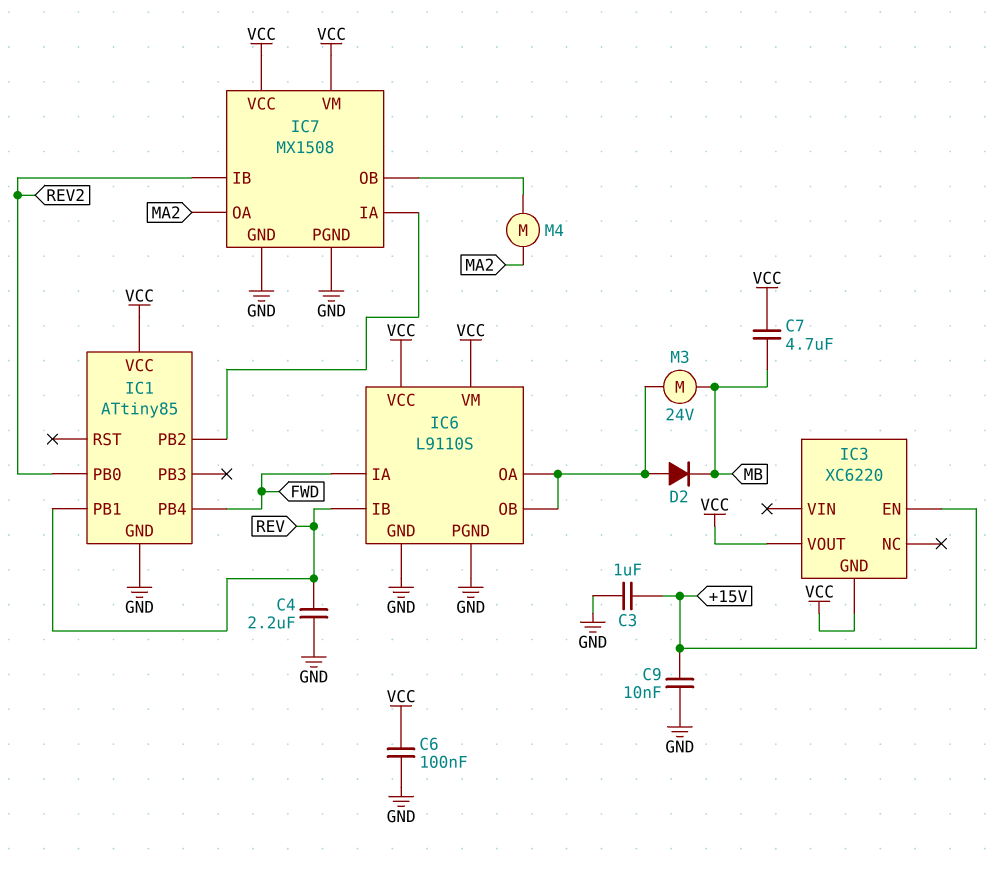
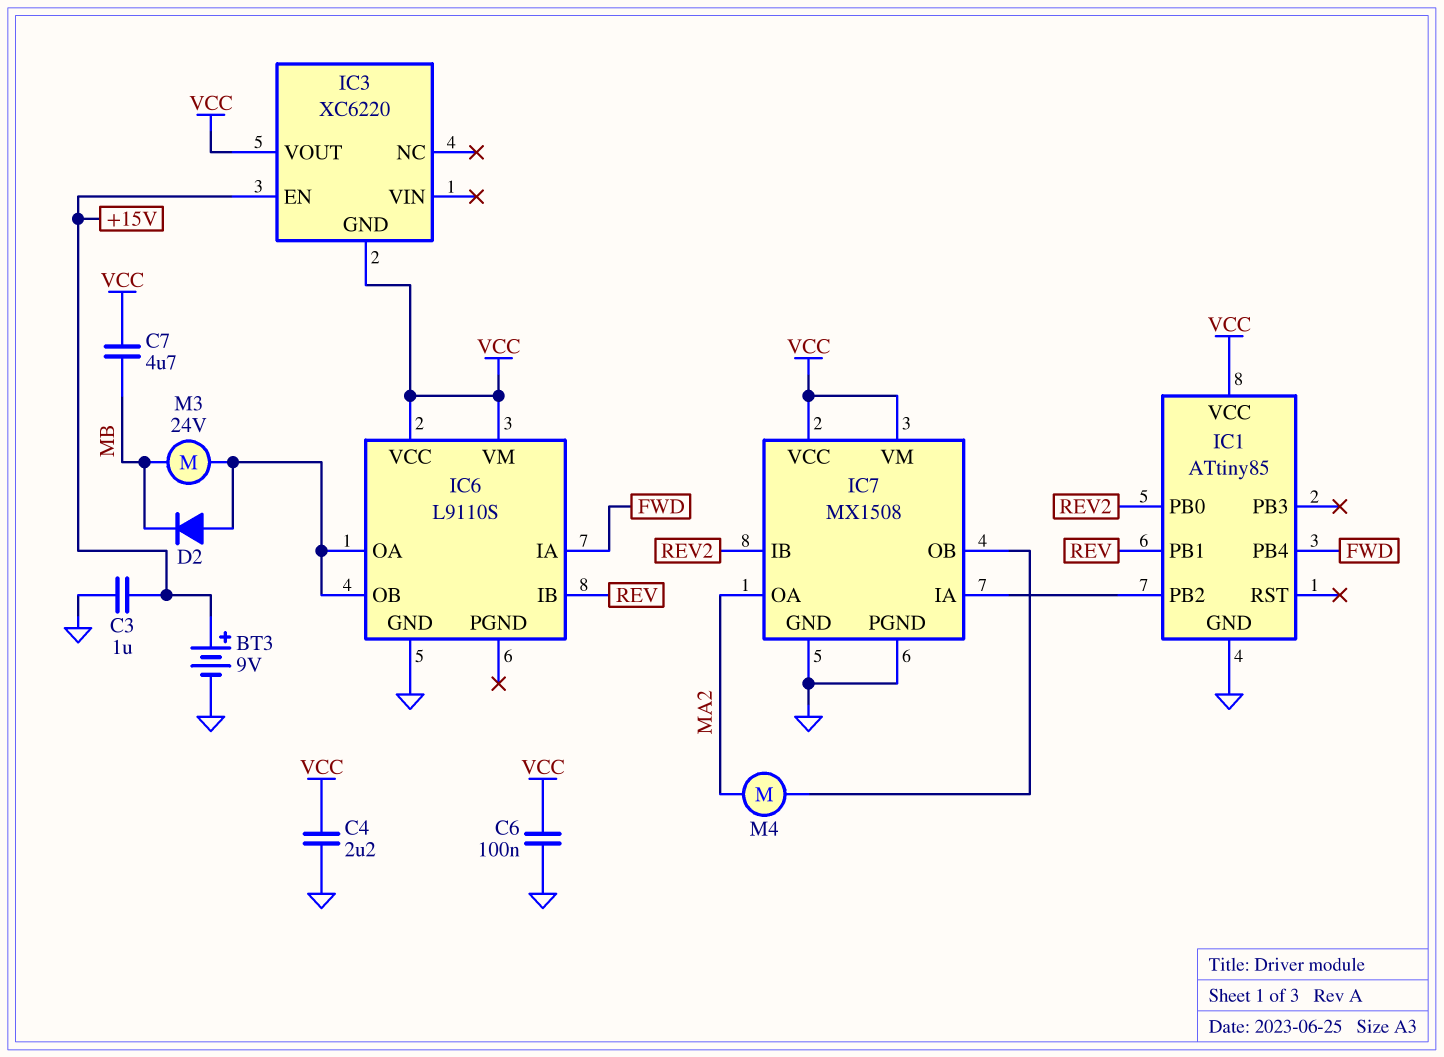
BT3: none -> 9V (plus +15V, minus GND)
C4: 2.2uF (GND, REV) -> 2.2uF (GND, VCC)
C9: 10nF (+15V, GND) -> none
IC6 pin PGND: GND -> none

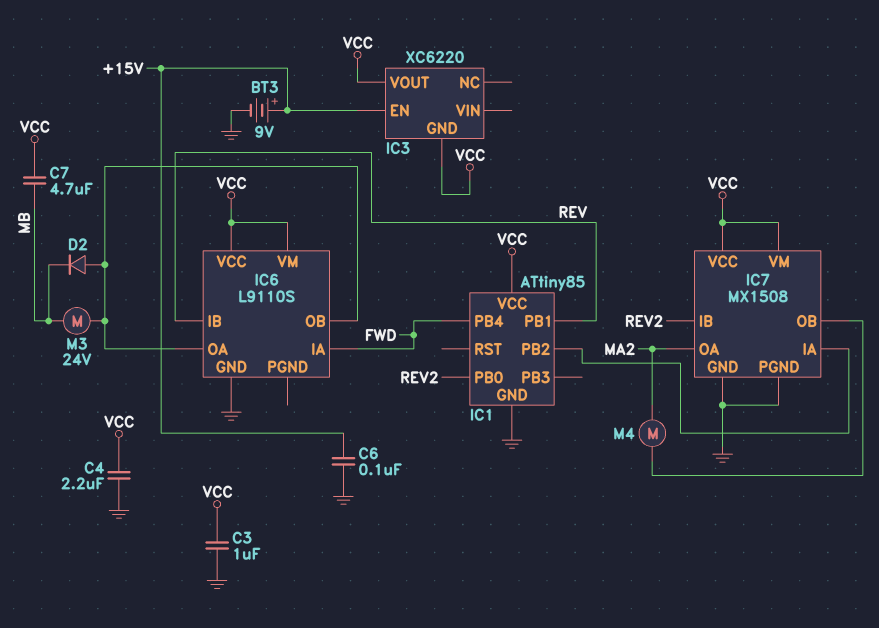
C3: 1uF (+15V, GND) -> 1uF (GND, VCC)
C6: 100nF (GND, VCC) -> 100nF (+15V, GND)

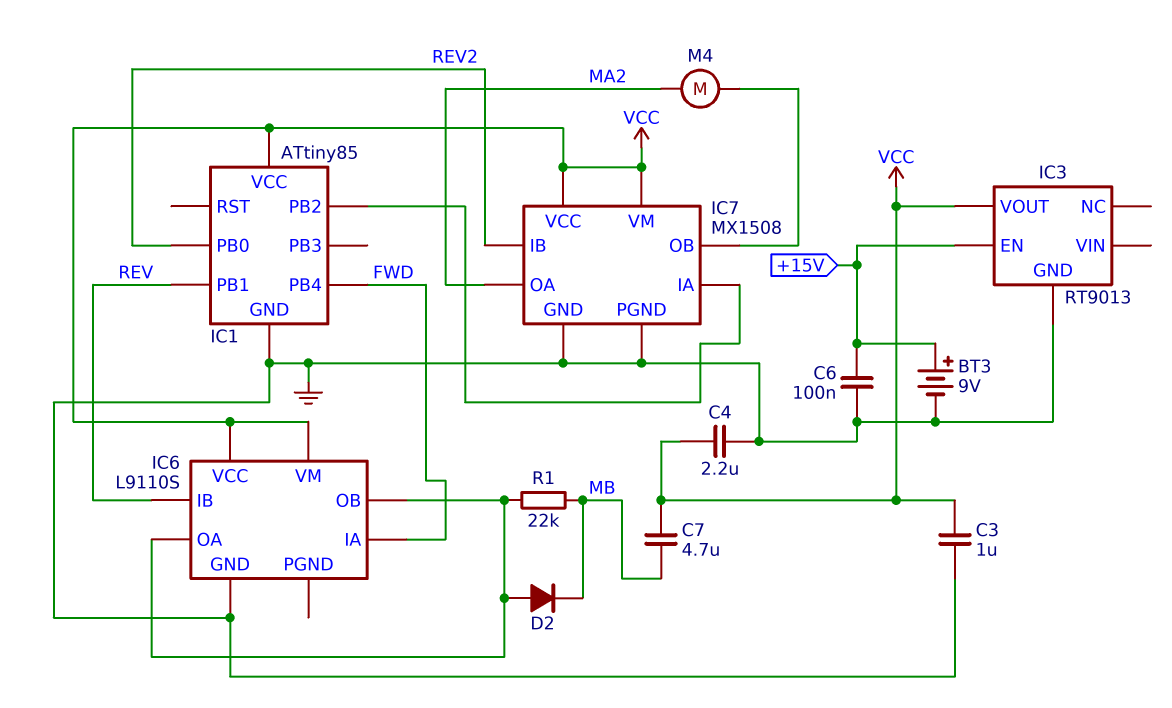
IC3: XC6220 -> RT9013
IC3 pin GND: VCC -> GND
M3: motor 24V (IC6/OA, MB) -> none
R1: none -> 22k (IC6/OA, MB)

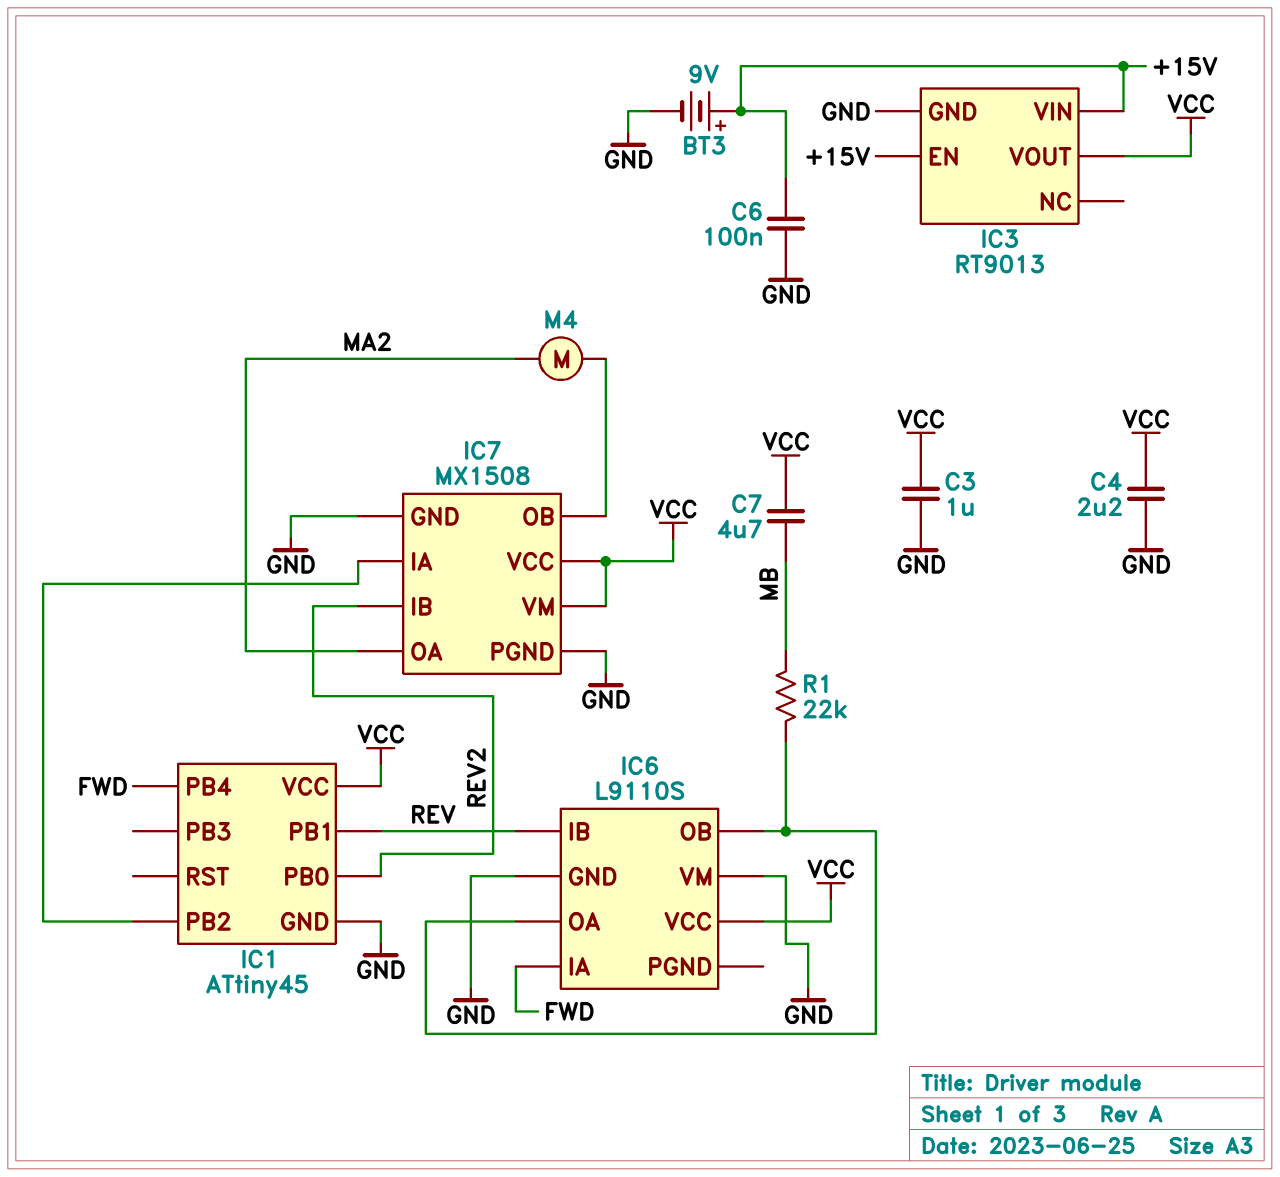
D2: diode (A IC6/OA, K MB) -> none
IC1: ATtiny85 -> ATtiny45
IC3 pin VIN: none -> +15V
IC6 pin VM: VCC -> GND

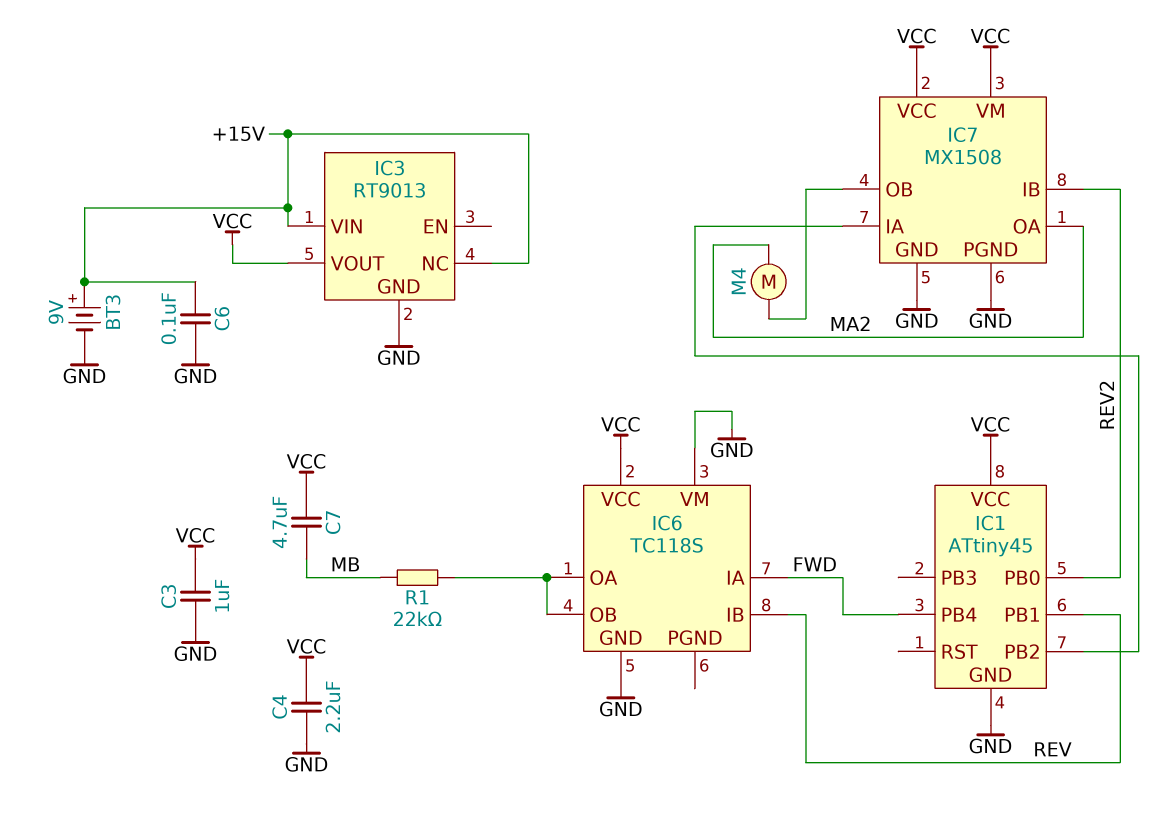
IC3 pin EN: +15V -> none
IC3 pin NC: none -> +15V
IC6: L9110S -> TC118S

